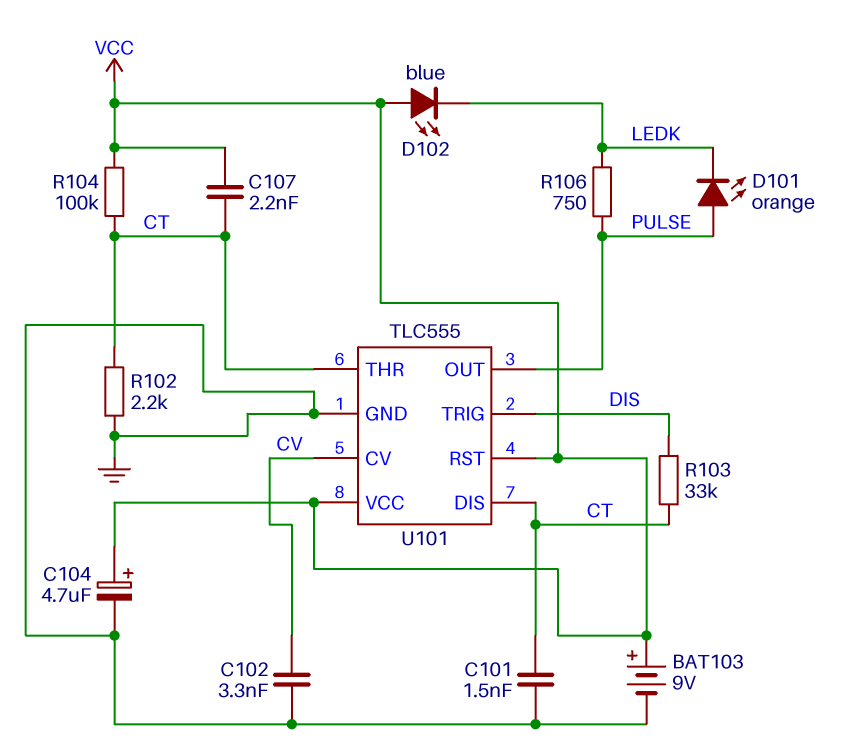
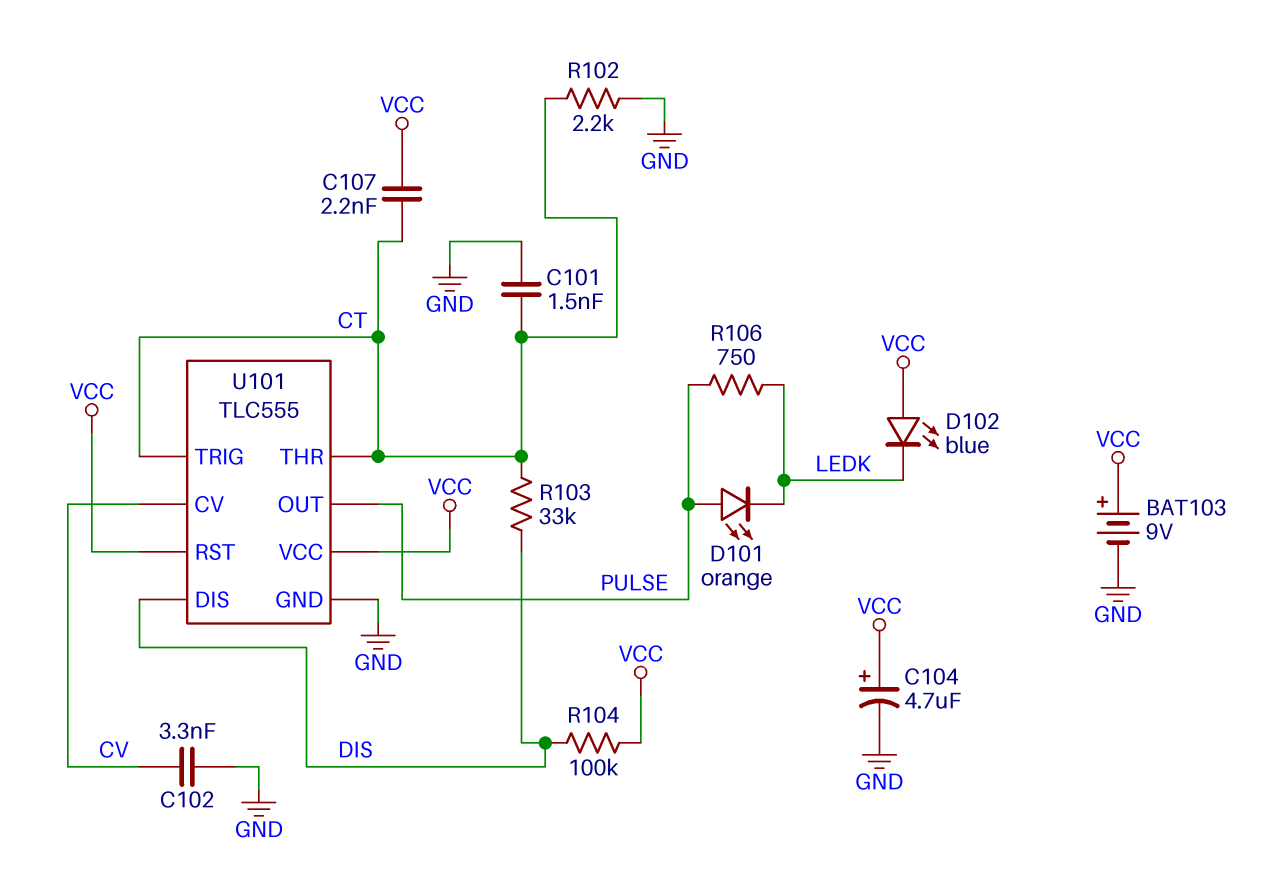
R104: 100k (CT, VCC) -> 100k (DIS, VCC)
U101 pin DIS: CT -> DIS
U101 pin TRIG: DIS -> CT

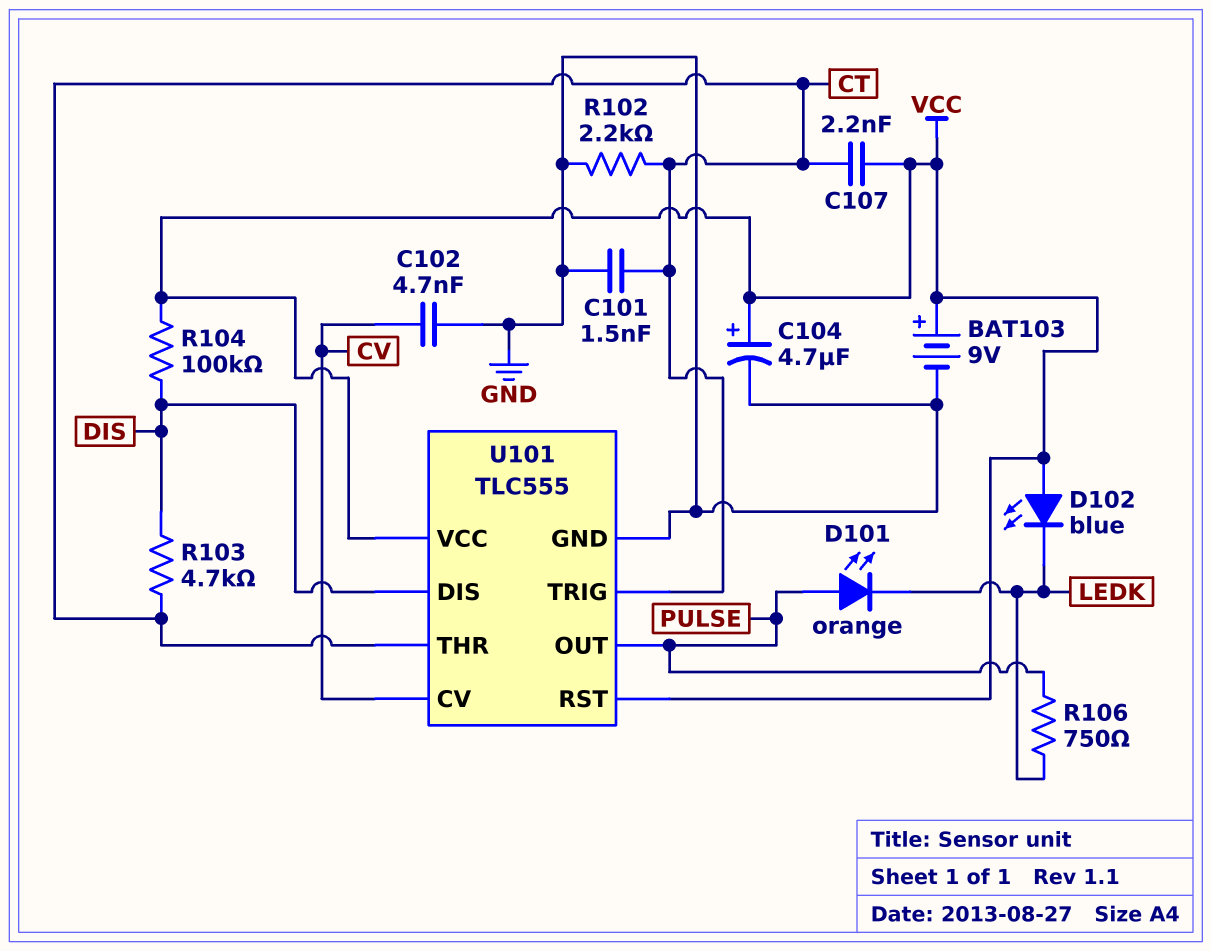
C102: 3.3nF (CV, GND) -> 4.7nF (CV, GND)
R103: 33k (CT, DIS) -> 4.7k (CT, DIS)

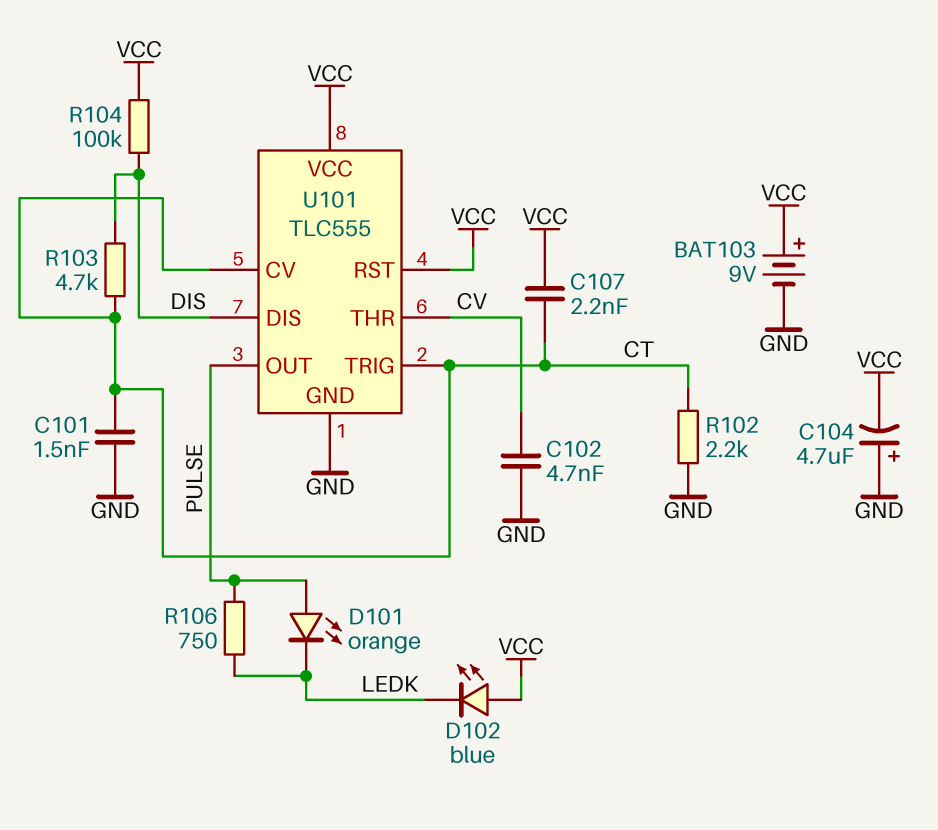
C104: 4.7uF (plus VCC, minus GND) -> 4.7uF (plus GND, minus VCC)
U101 pin CV: CV -> CT
U101 pin THR: CT -> CV

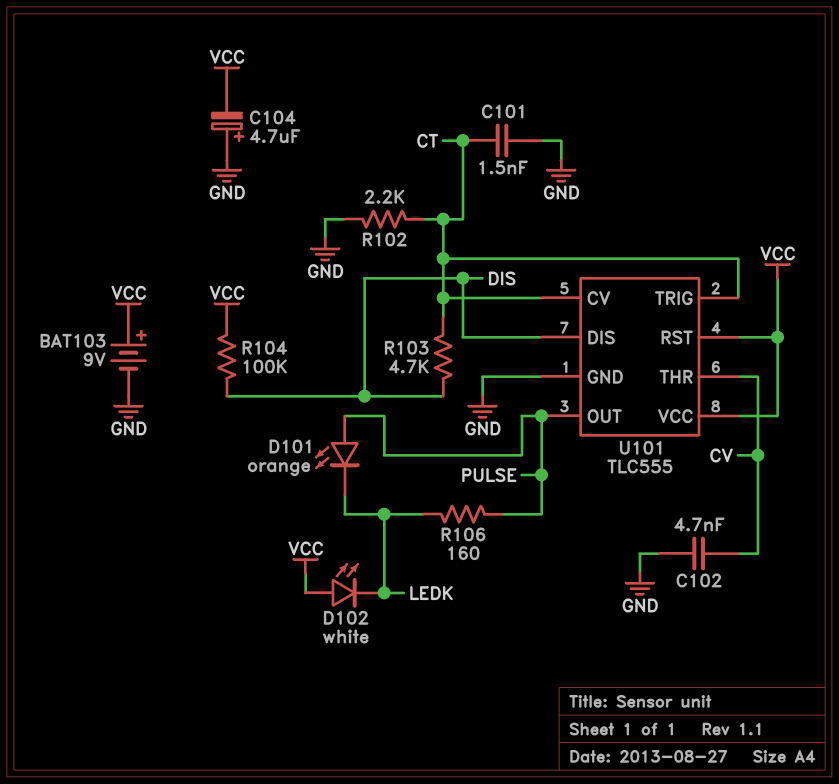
C107: 2.2nF (CT, VCC) -> none
D102: LED blue (A VCC, K LEDK) -> LED white (A VCC, K LEDK)
R106: 750 (LEDK, PULSE) -> 160 (LEDK, PULSE)

